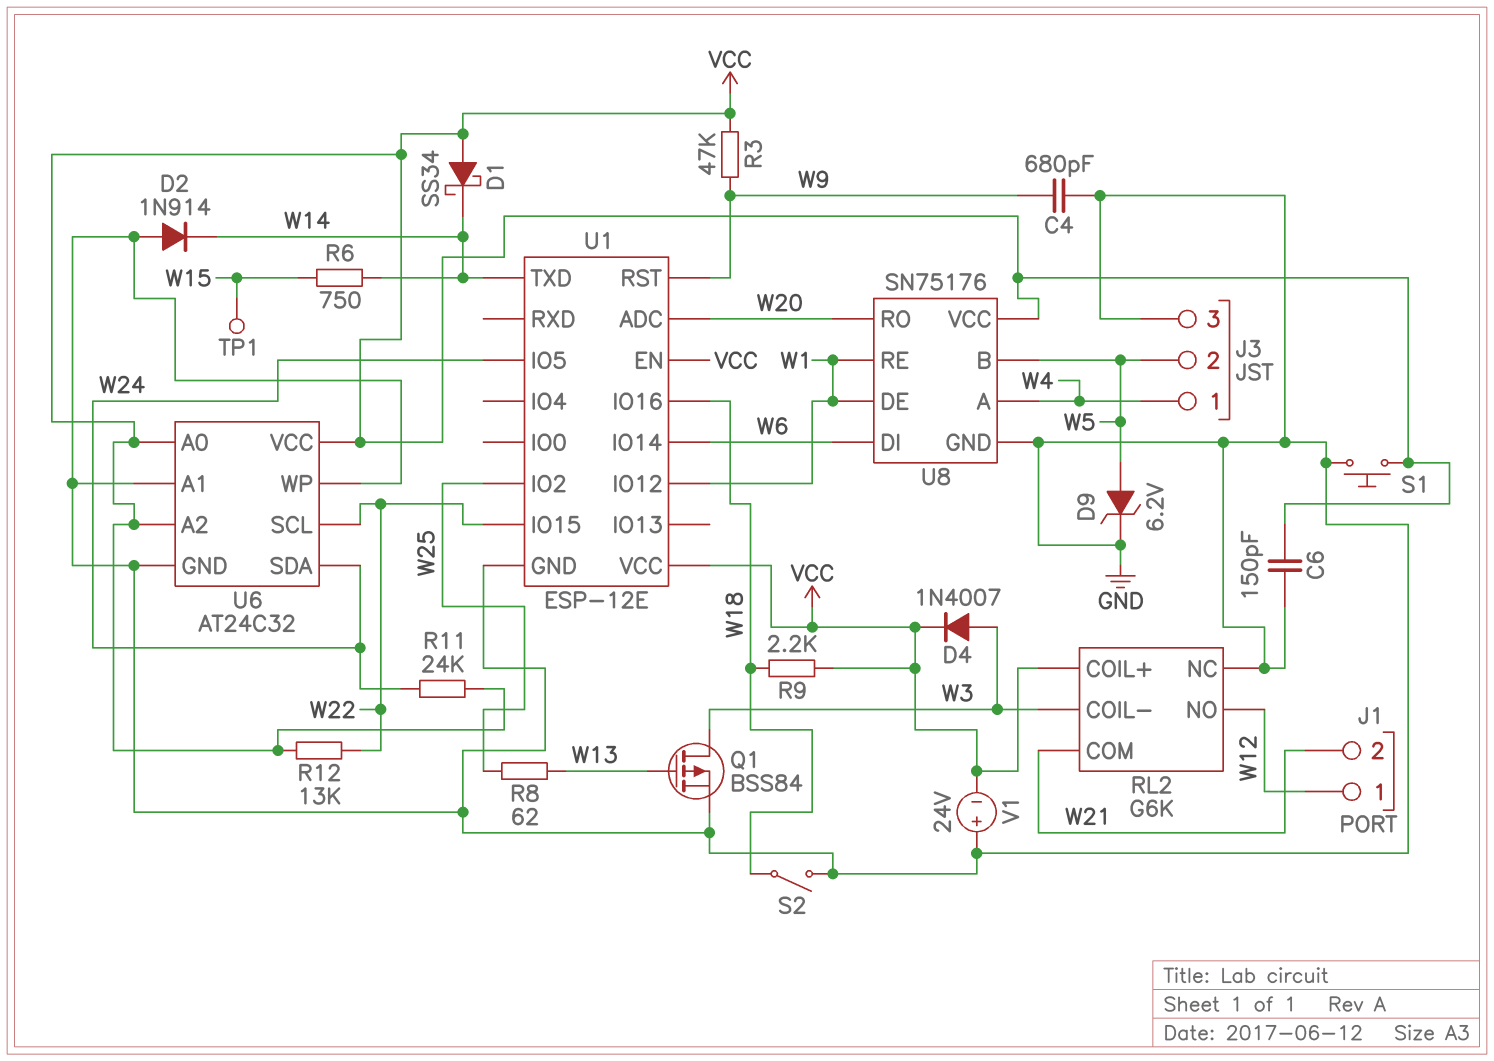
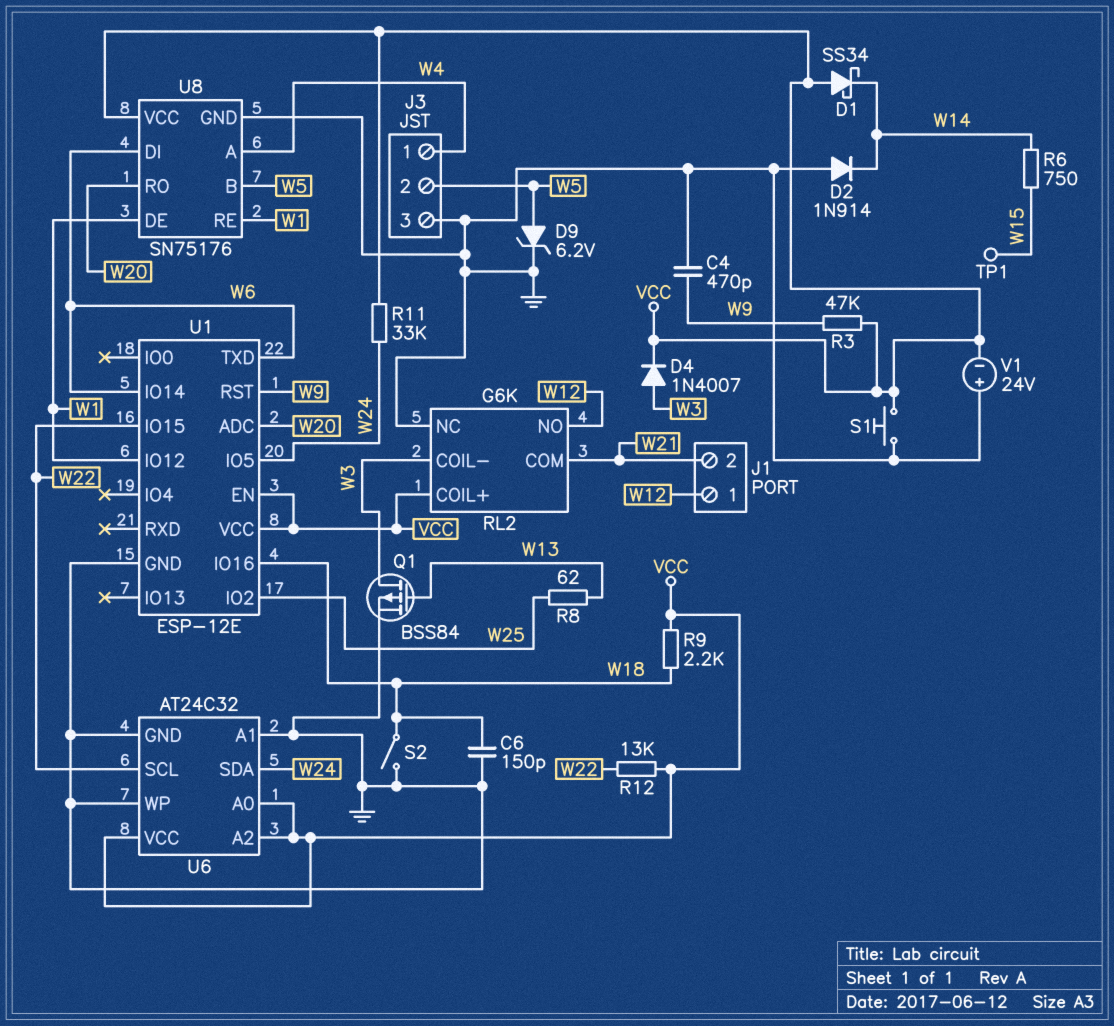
C4: 680pF (GND, W9) -> 470pF (GND, W9)
C6: 150pF (GND, VCC) -> 150pF (GND, W18)
R11: 24k (VCC, W24) -> 33k (VCC, W24)
U1 pin TXD: W14 -> W6

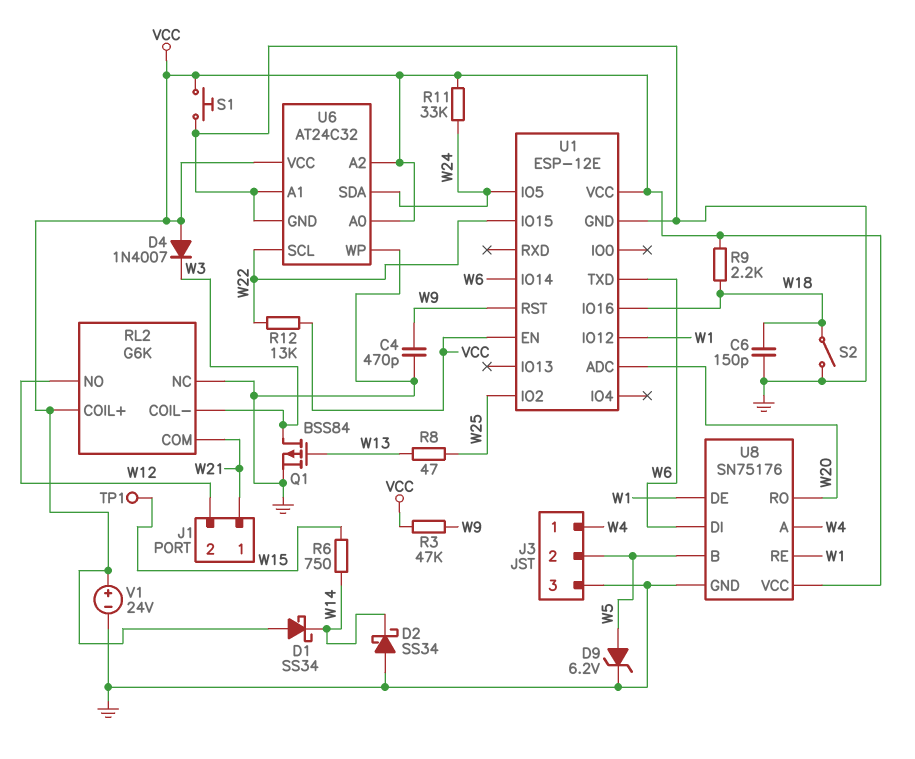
D2: diode 1N914 (A GND, K W14) -> schottky SS34 (A GND, K W14)
D4: diode 1N4007 (A W3, K VCC) -> diode 1N4007 (A VCC, K W3)
J1 pin 1: W12 -> W21
J1 pin 2: W21 -> W12
R8: 62 (W13, W25) -> 47 (W13, W25)
V1: 24V (plus GND, minus VCC) -> 24V (plus VCC, minus GND)

